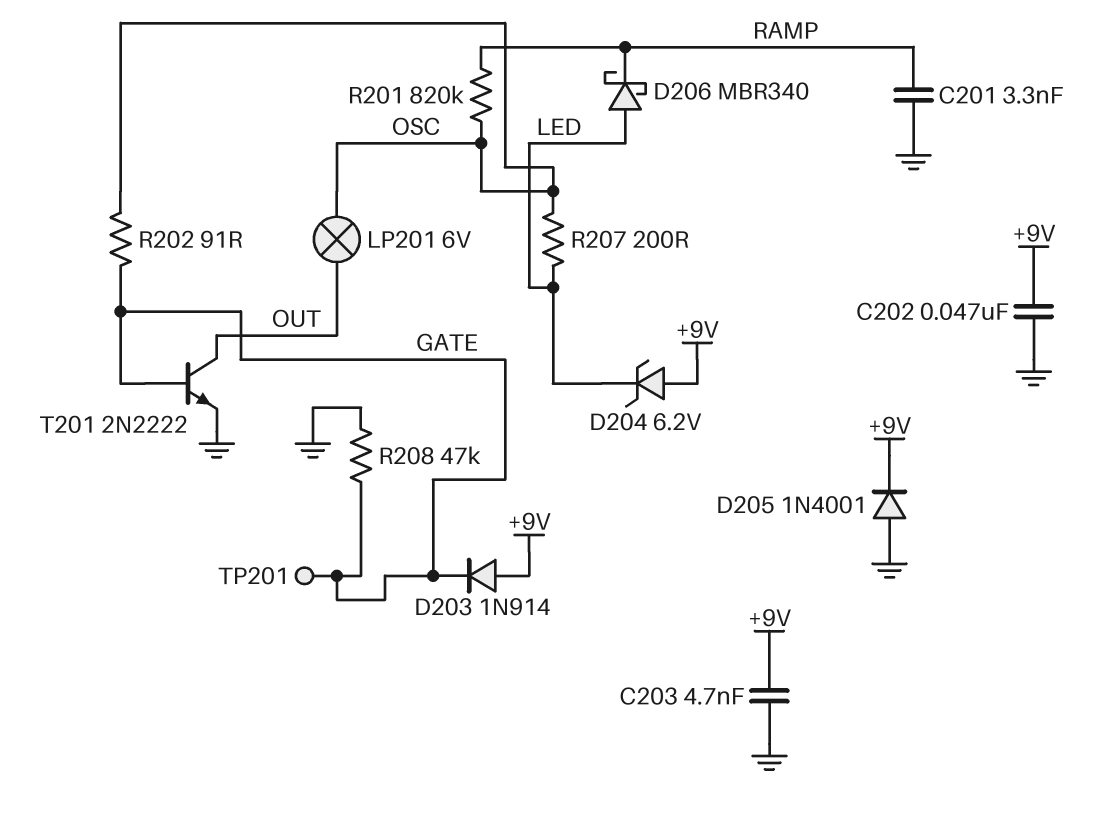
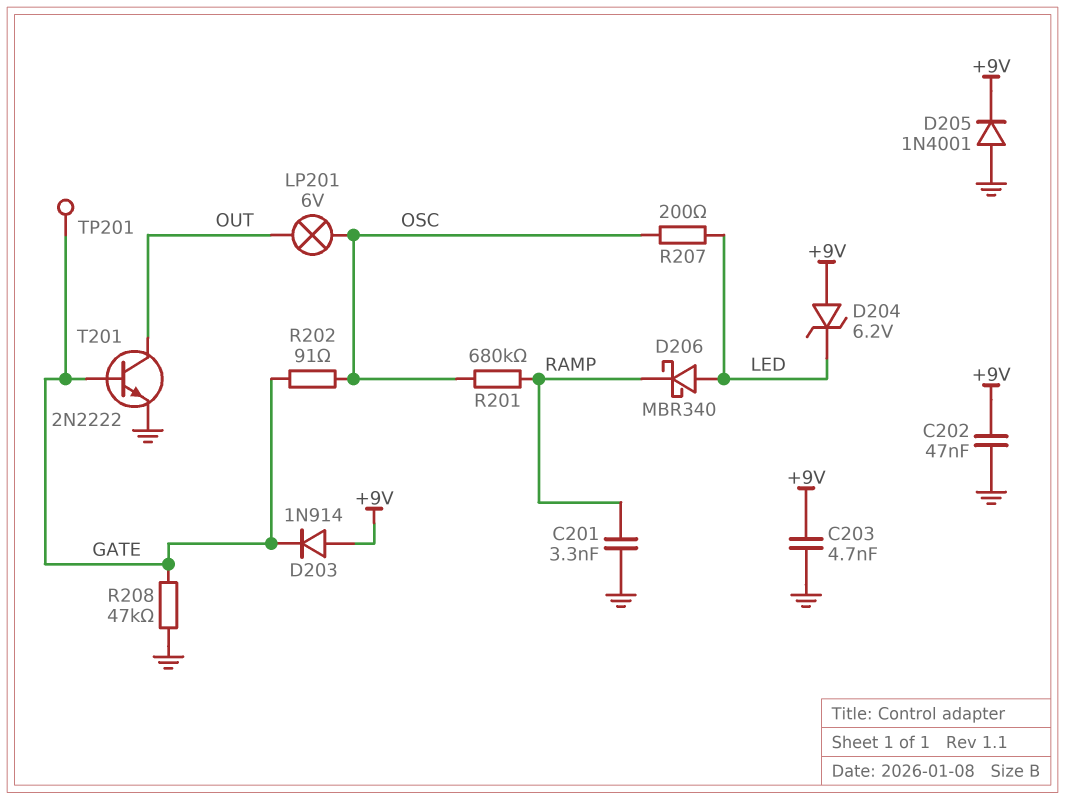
R201: 820k (OSC, RAMP) -> 680k (OSC, RAMP)

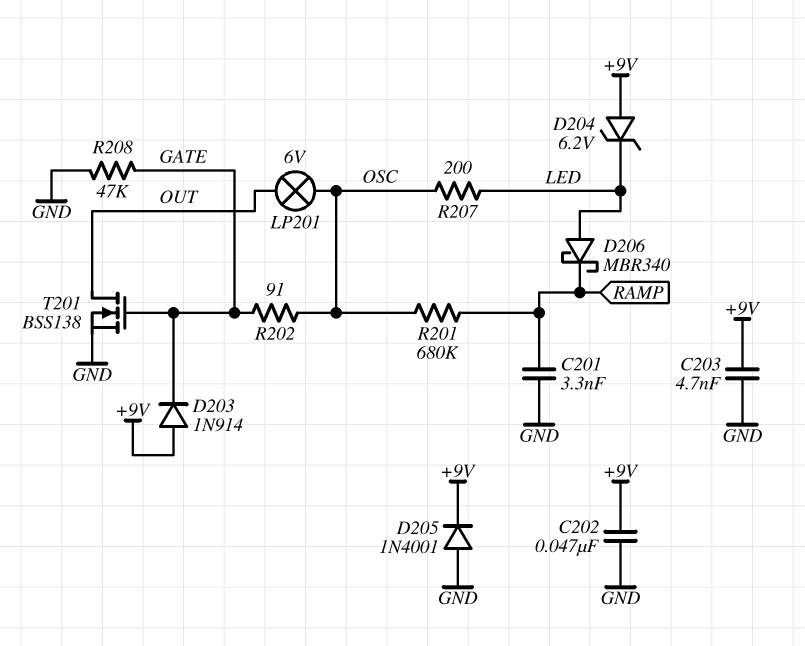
T201: NPN 2N2222 (B GATE, C OUT, E GND) -> NMOS BSS138 (G GATE, D OUT, S GND)
TP201: test point (GATE) -> none

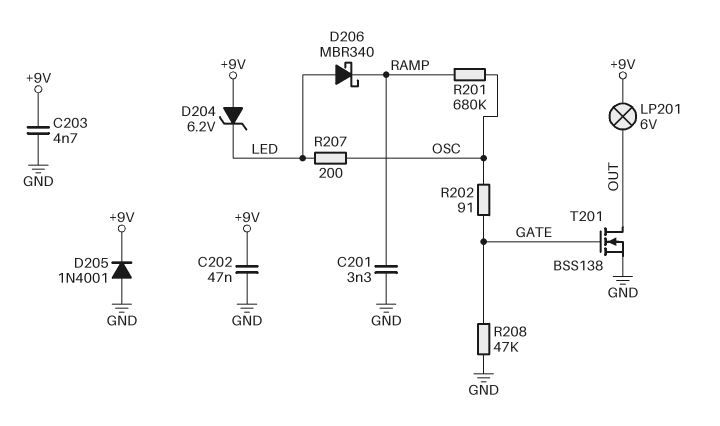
D203: diode 1N914 (A +9V, K GATE) -> none
LP201: lamp 6V (OSC, OUT) -> lamp 6V (+9V, OUT)

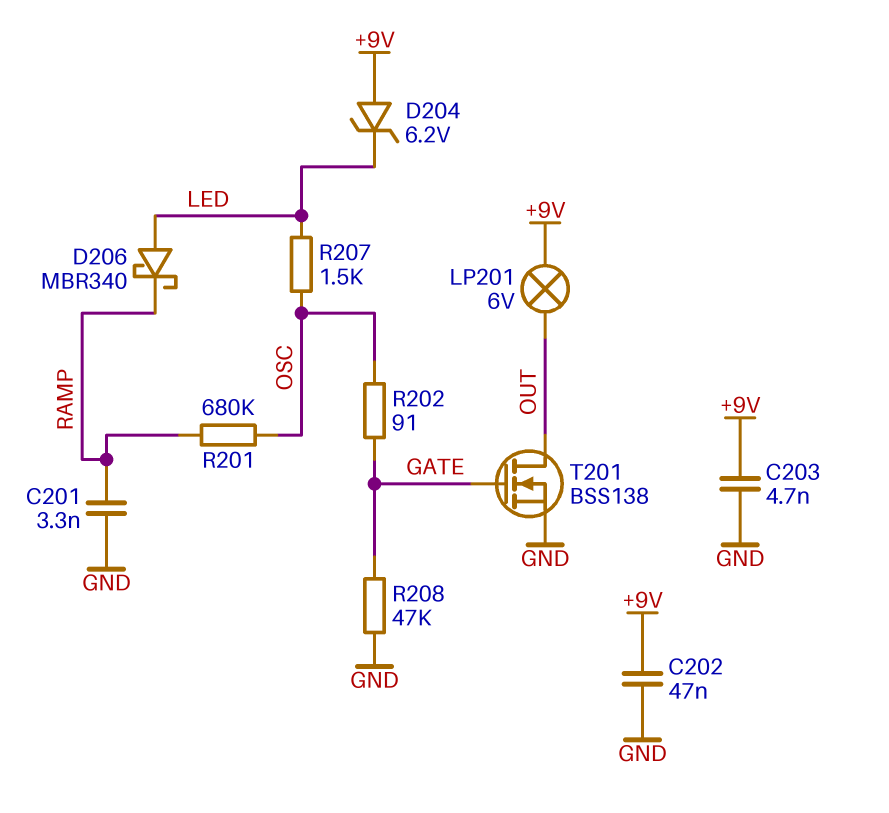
D205: diode 1N4001 (A GND, K +9V) -> none
R207: 200 (LED, OSC) -> 1.5k (LED, OSC)

